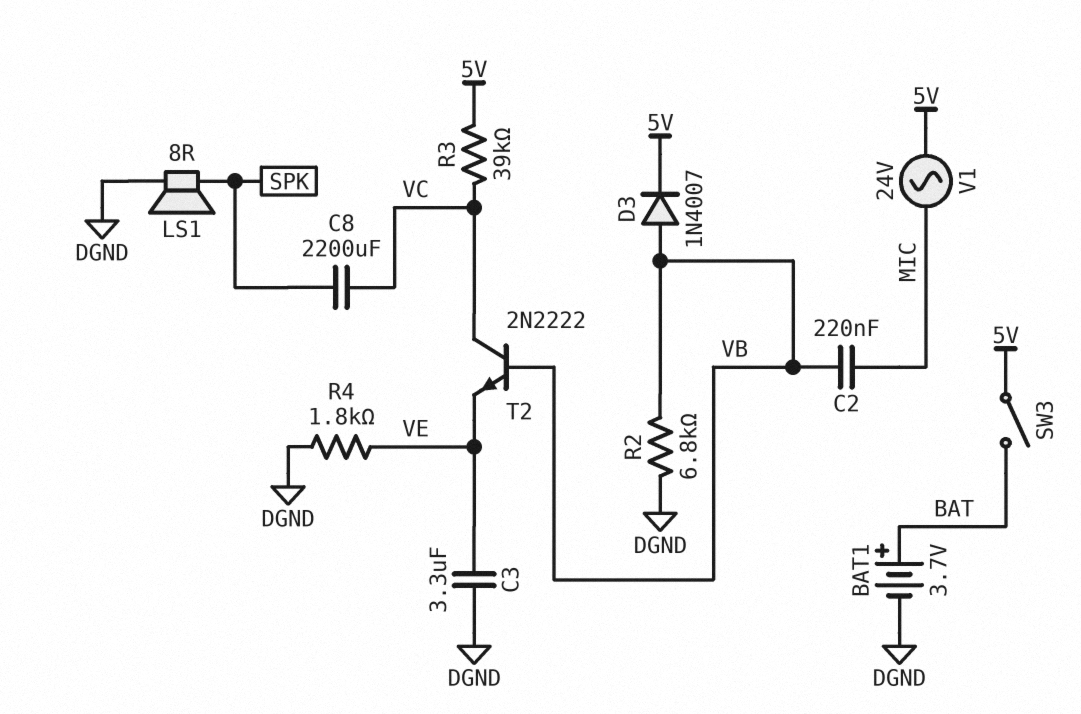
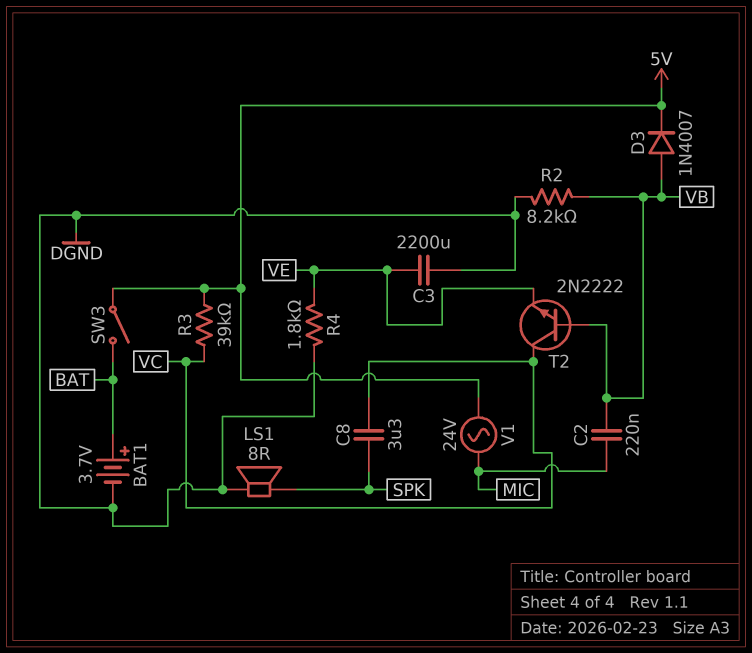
C3: 3.3uF (DGND, VE) -> 2200uF (DGND, VE)
C8: 2200uF (SPK, VC) -> 3.3uF (SPK, VC)
R2: 6.8k (DGND, VB) -> 8.2k (DGND, VB)

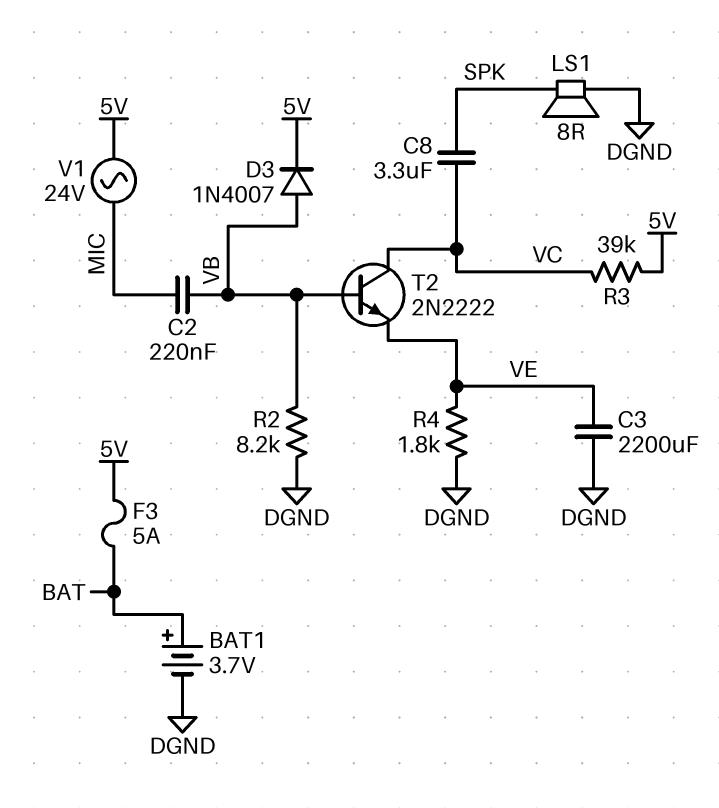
F3: none -> 5A (5V, BAT)
SW3: switch (5V, BAT) -> none

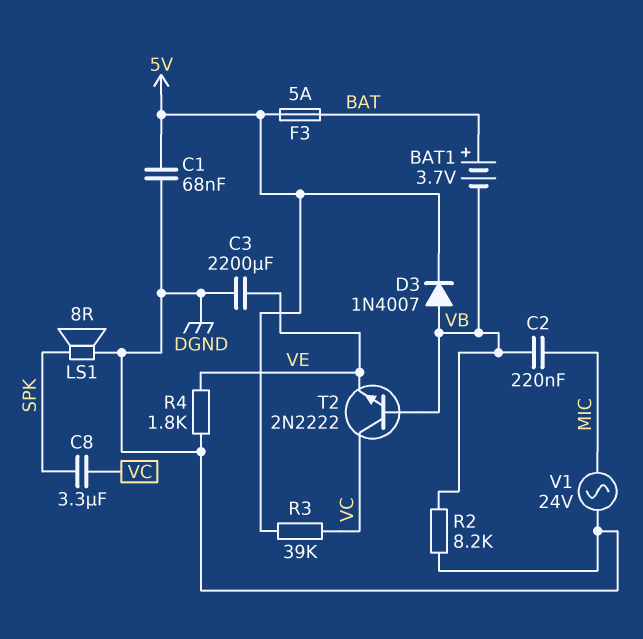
BAT1: 3.7V (plus BAT, minus DGND) -> 3.7V (plus BAT, minus VB)
C1: none -> 68nF (5V, DGND)
V1: AC 24V (5V, MIC) -> AC 24V (DGND, MIC)

